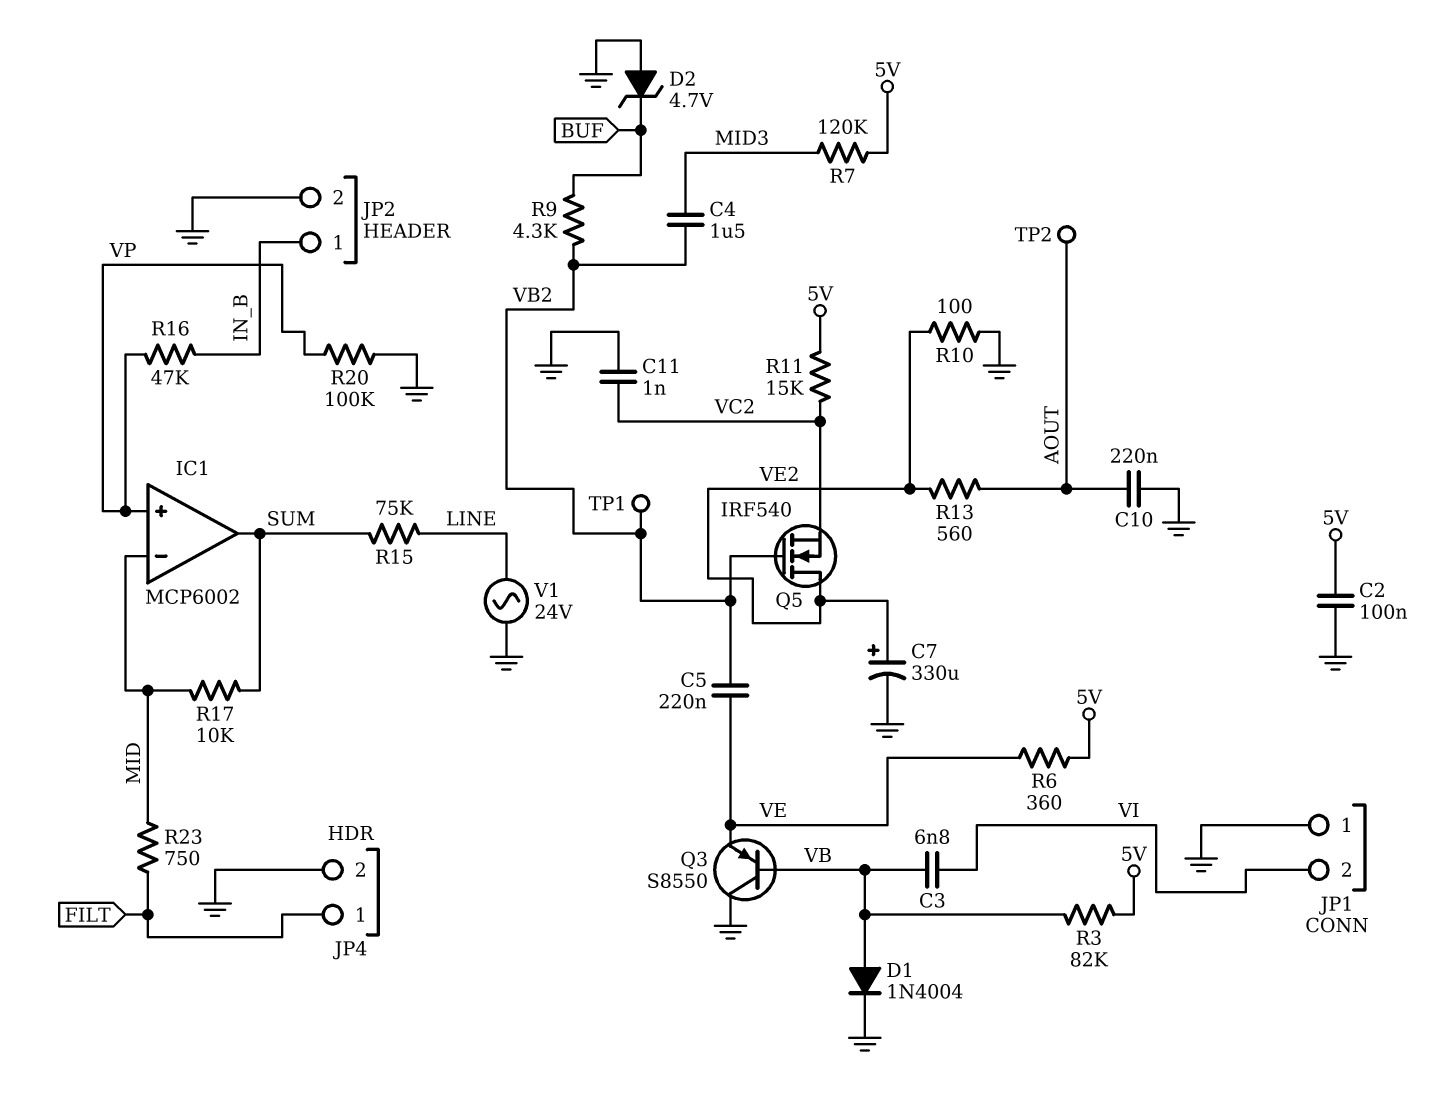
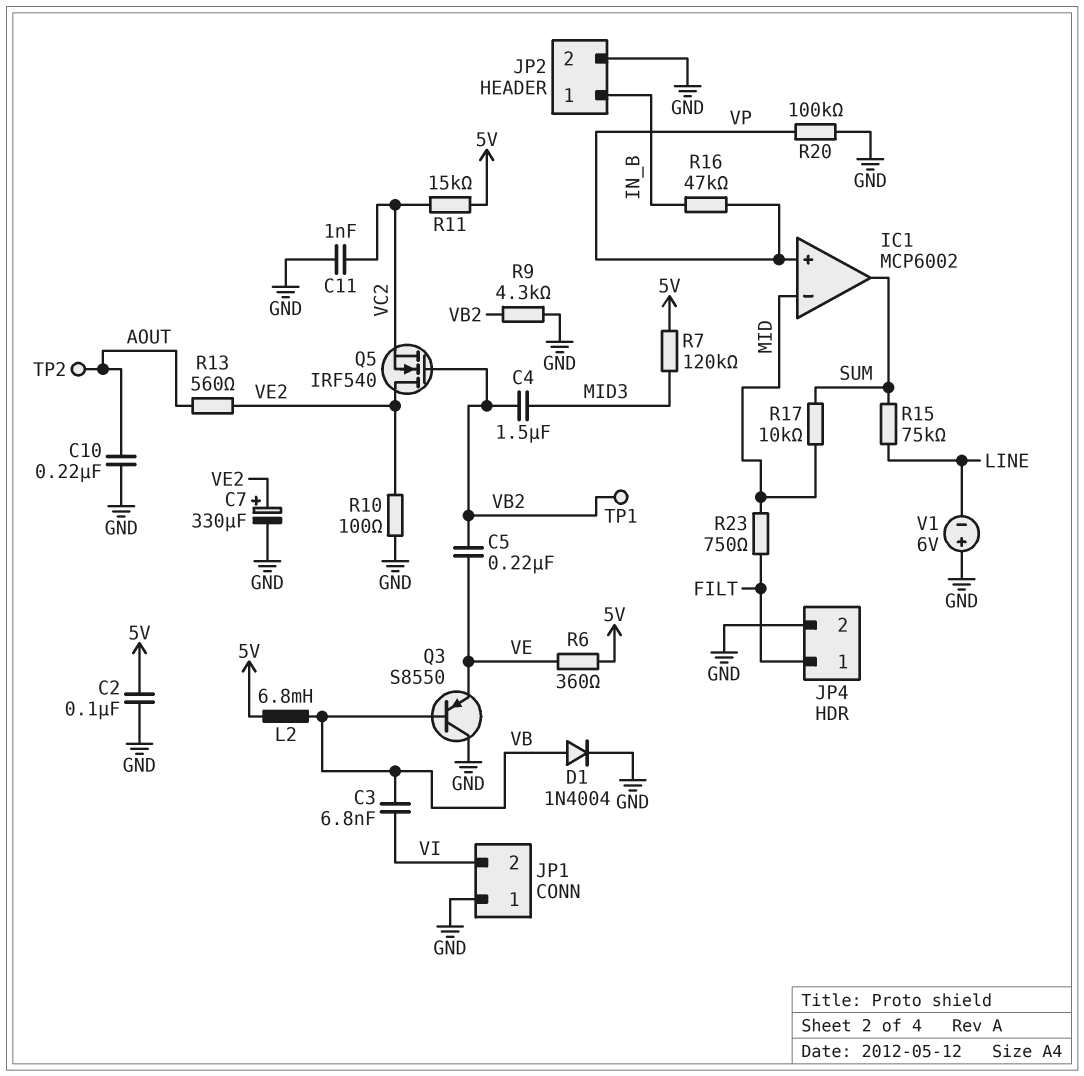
D2: zener 4.7V (A GND, K BUF) -> none
L2: none -> 6.8mH (5V, VB)
R3: 82k (5V, VB) -> none
R9: 4.3k (BUF, VB2) -> 4.3k (GND, VB2)
V1: AC 24V (GND, LINE) -> 6V (plus GND, minus LINE)

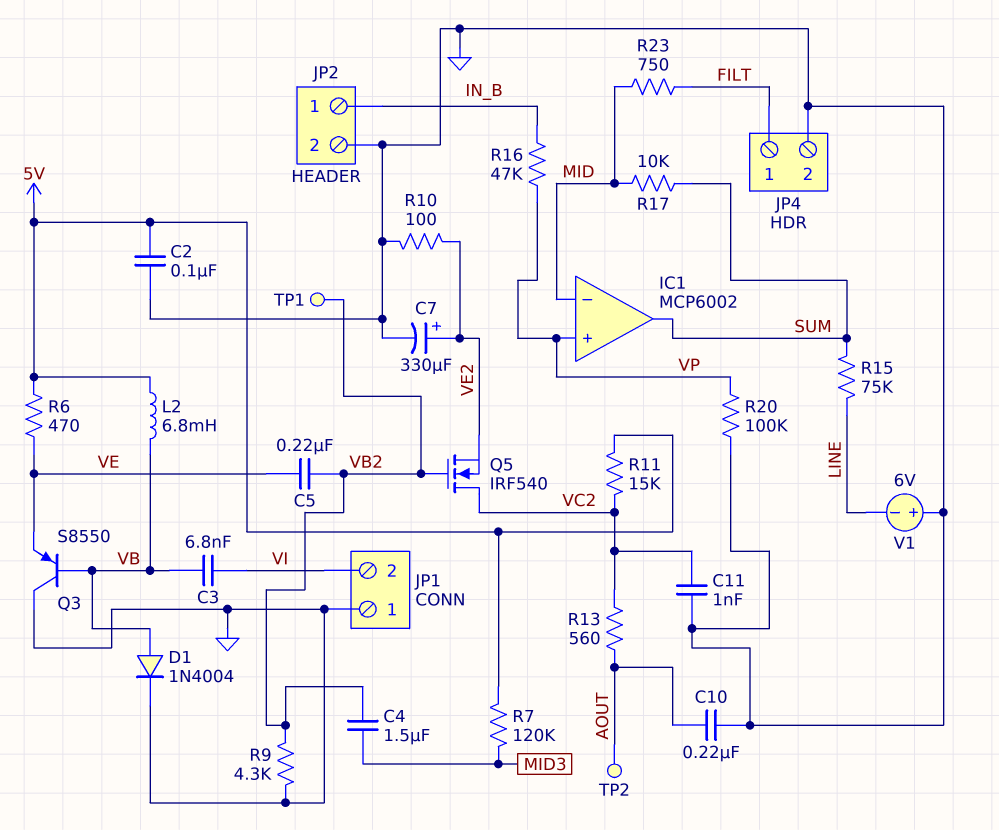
Q5: NMOS IRF540 (G VB2, D VE2, S VC2) -> NMOS IRF540 (G VB2, D VC2, S VE2)
R6: 360 (5V, VE) -> 470 (5V, VE)
R13: 560 (AOUT, VE2) -> 560 (AOUT, VC2)

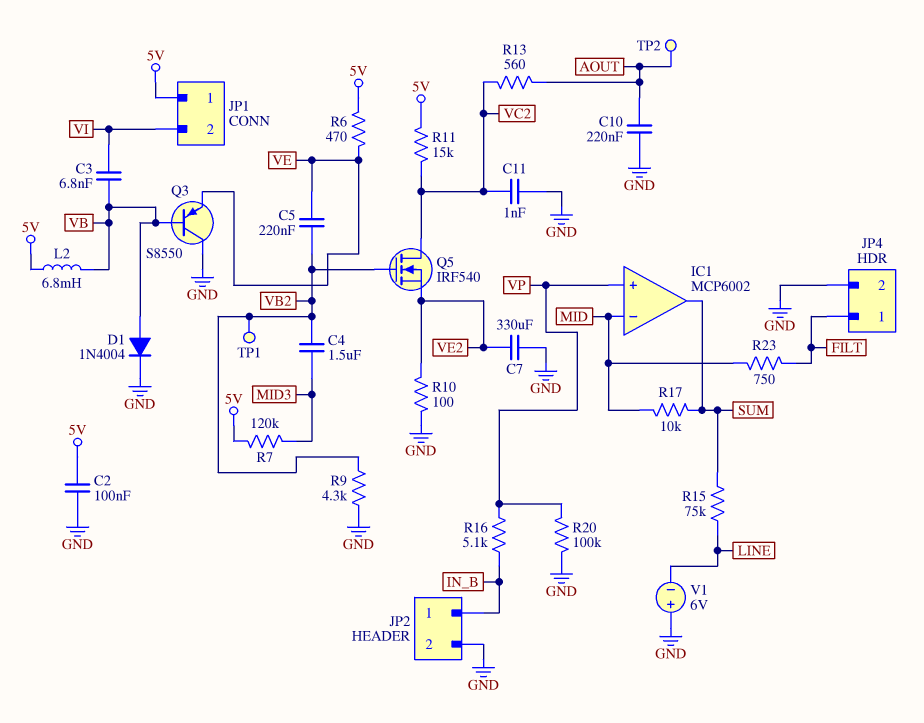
C7: 330uF (plus VE2, minus GND) -> 330uF (GND, VE2)
JP1 pin 1: GND -> 5V
R16: 47k (IN_B, VP) -> 5.1k (IN_B, VP)

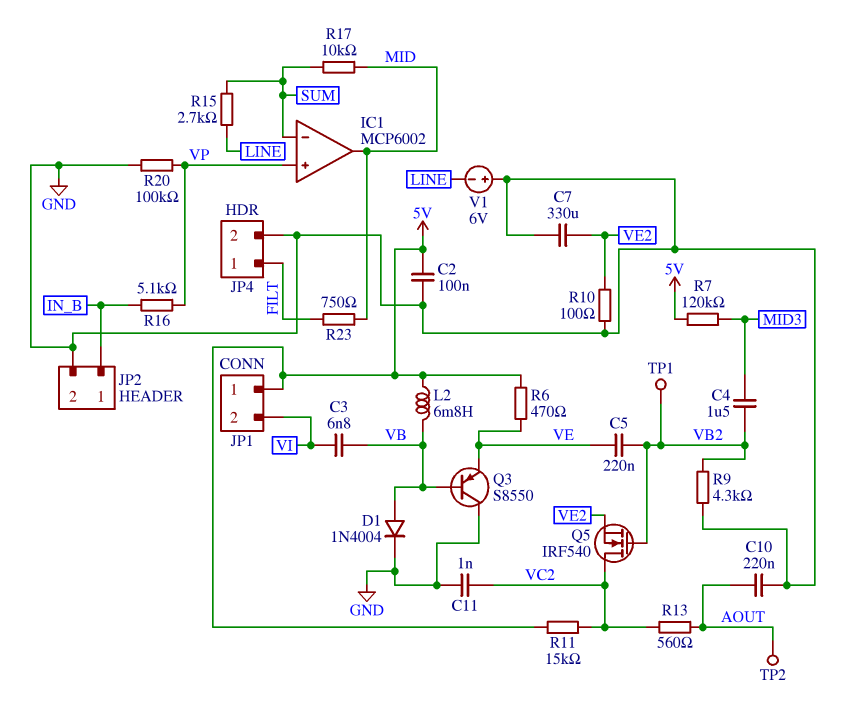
IC1 pin in-: MID -> SUM
IC1 pin out: SUM -> MID
R15: 75k (LINE, SUM) -> 2.7k (LINE, SUM)

